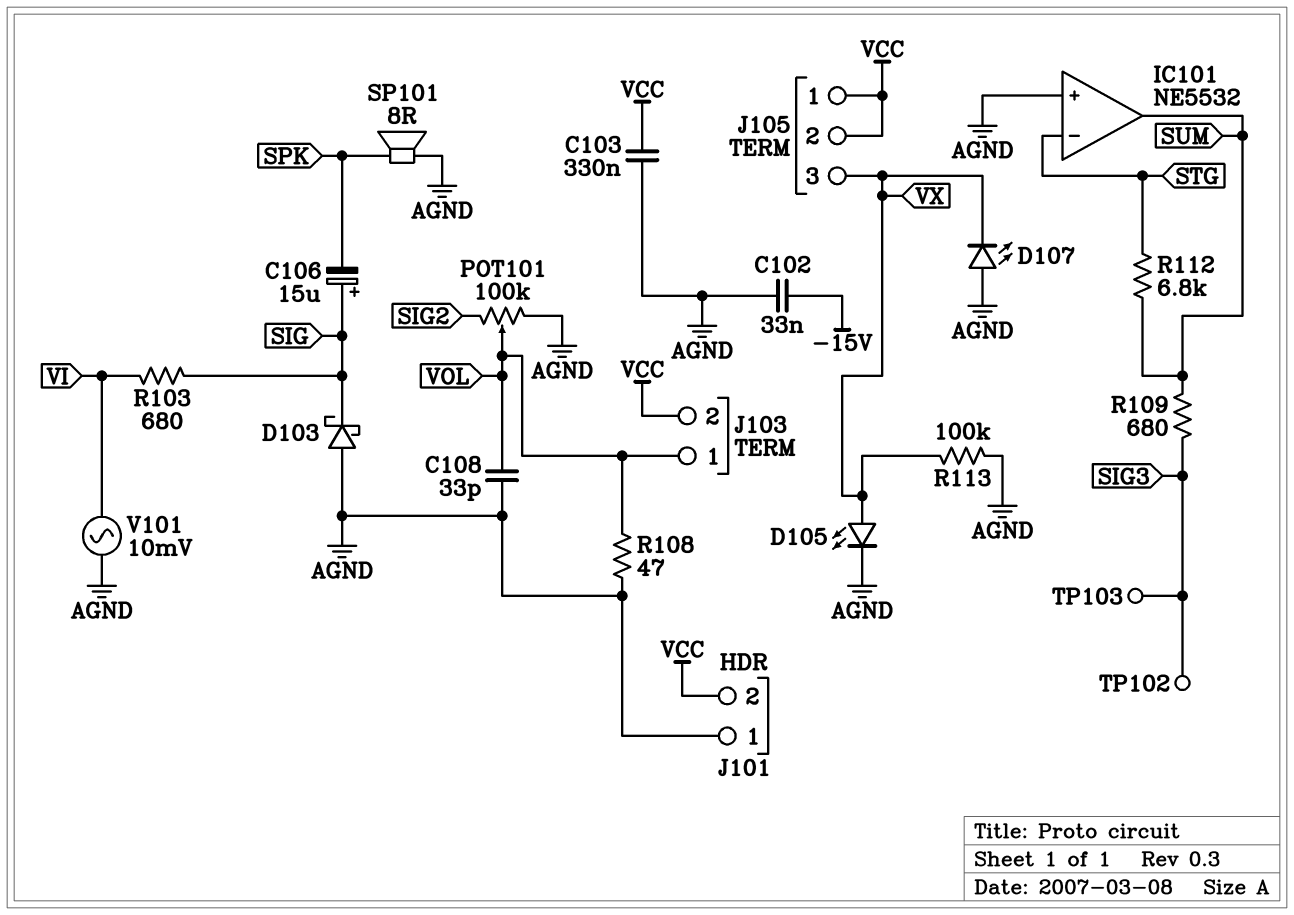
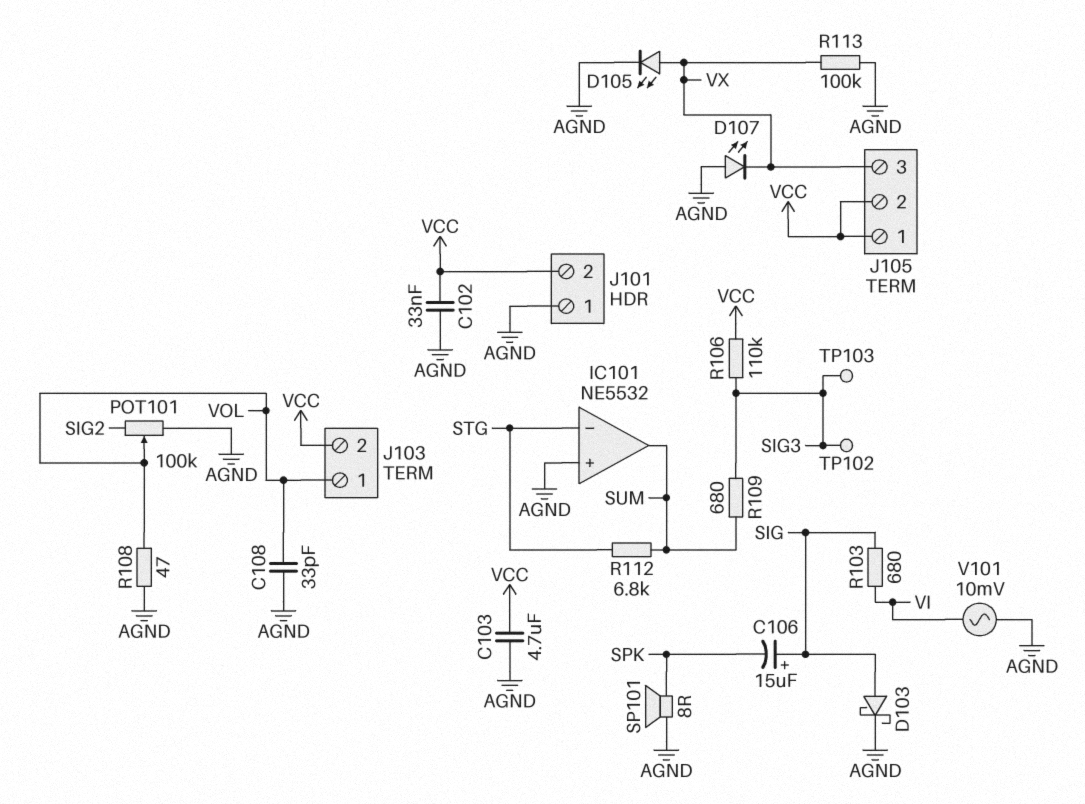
C102: 33nF (-15V, AGND) -> 33nF (AGND, VCC)
C103: 330nF (AGND, VCC) -> 4.7uF (AGND, VCC)
D103: schottky (A AGND, K SIG) -> schottky (A SIG, K AGND)
R106: none -> 110k (SIG3, VCC)

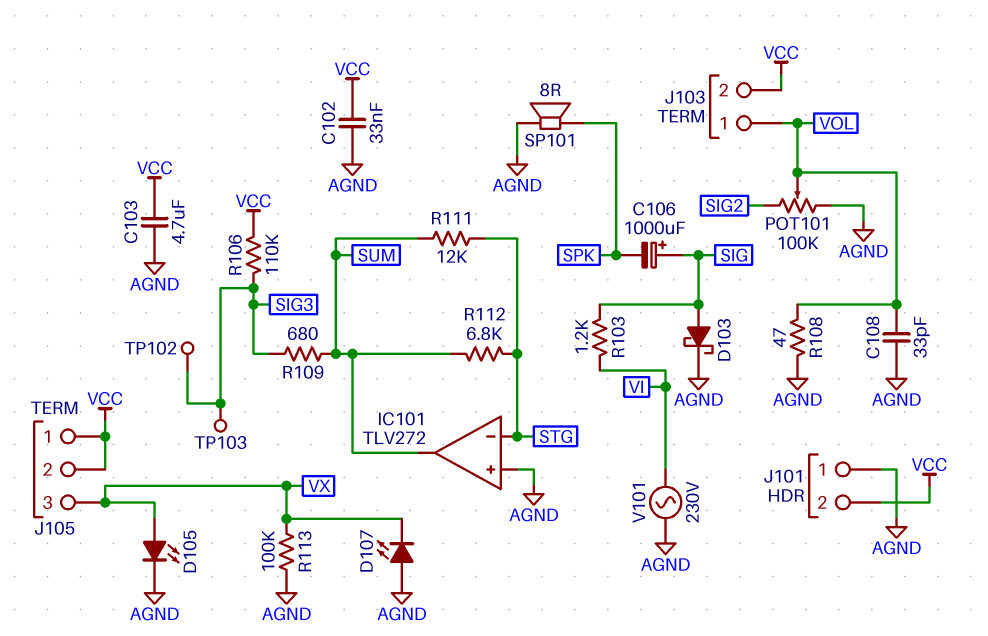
C106: 15uF (plus SIG, minus SPK) -> 1000uF (plus SIG, minus SPK)
IC101: NE5532 -> TLV272
R103: 680 (SIG, VI) -> 1.2k (SIG, VI)
R111: none -> 12k (STG, SUM)
V101: AC 10mV (AGND, VI) -> AC 230V (AGND, VI)

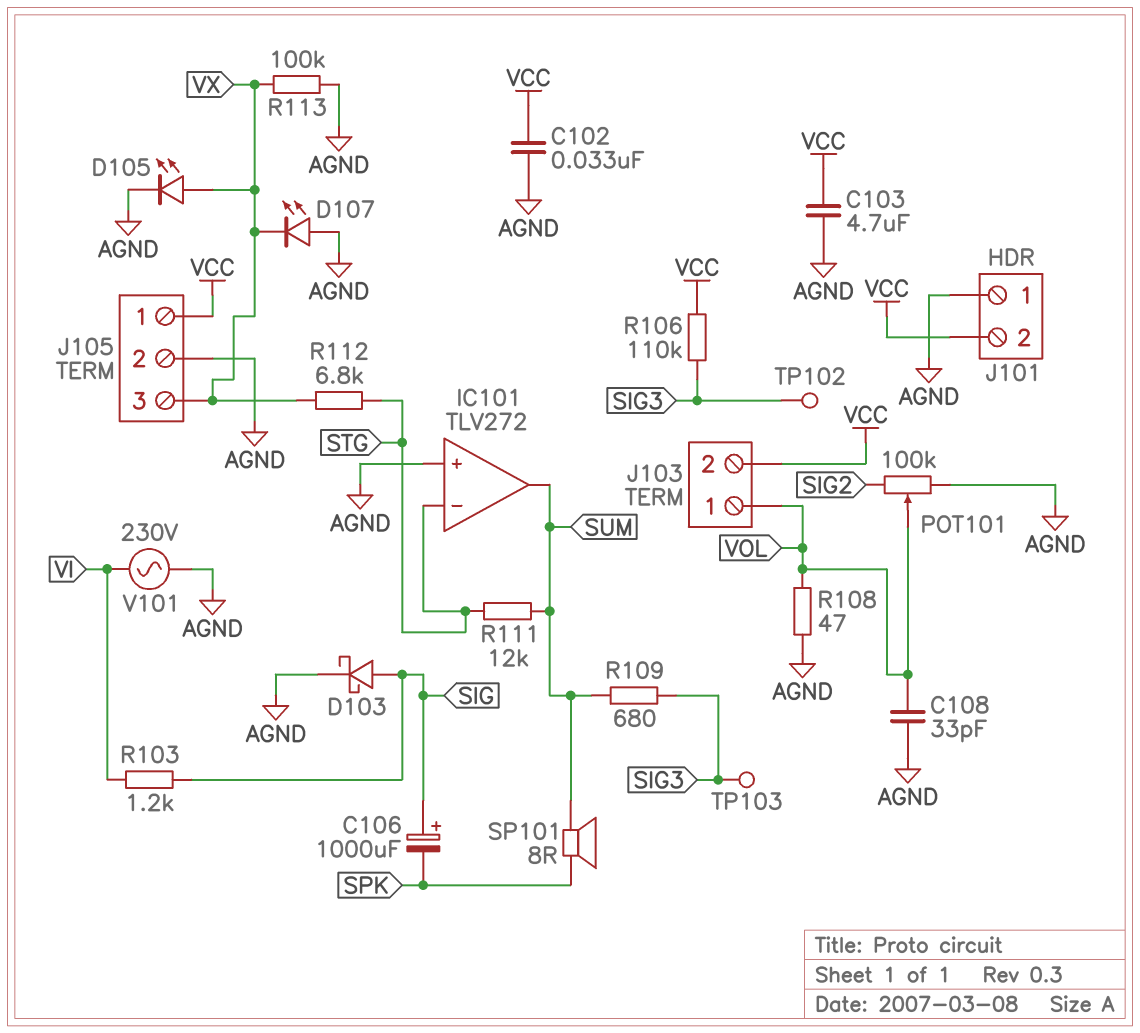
J105 pin 2: VCC -> AGND
R112: 6.8k (STG, SUM) -> 6.8k (STG, VX)
SP101: speaker 8R (AGND, SPK) -> speaker 8R (SPK, SUM)

